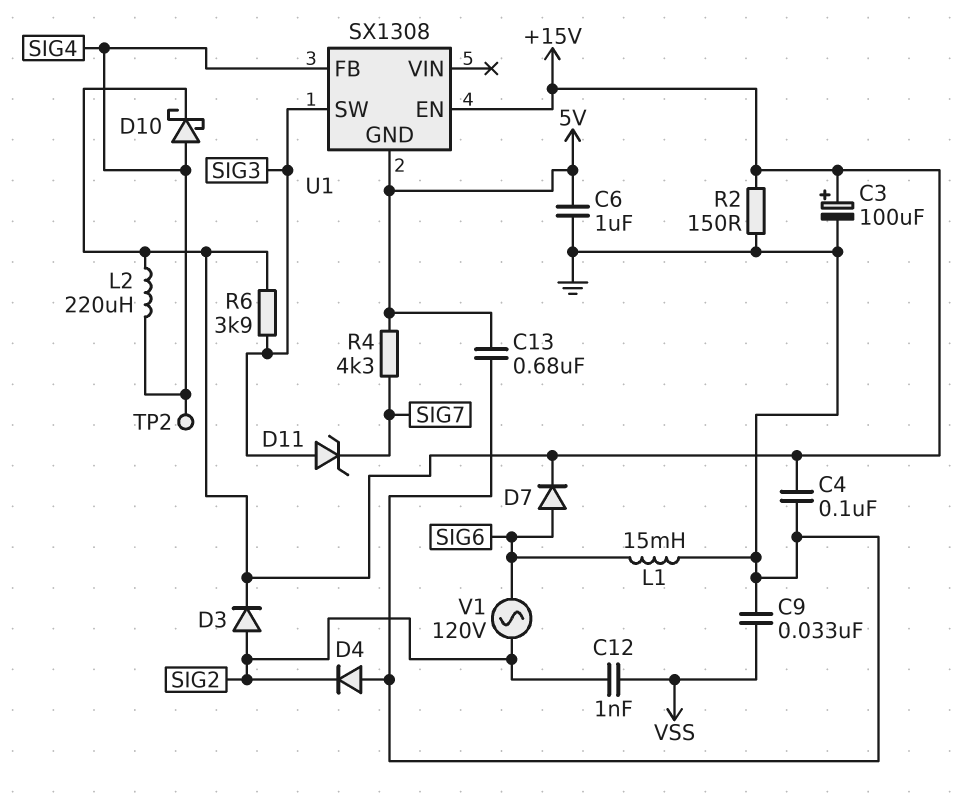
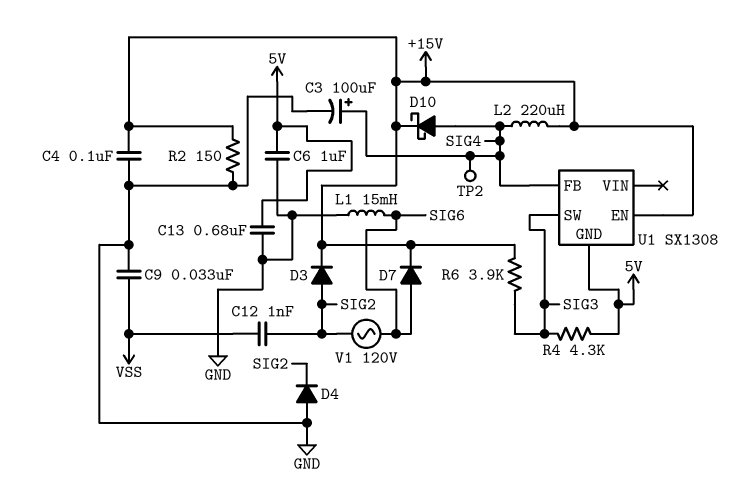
C3: 100uF (plus +15V, minus GND) -> 100uF (plus SIG4, minus GND)
D11: zener (A SIG3, K SIG7) -> none
R4: 4.3k (5V, SIG7) -> 4.3k (5V, SIG3)

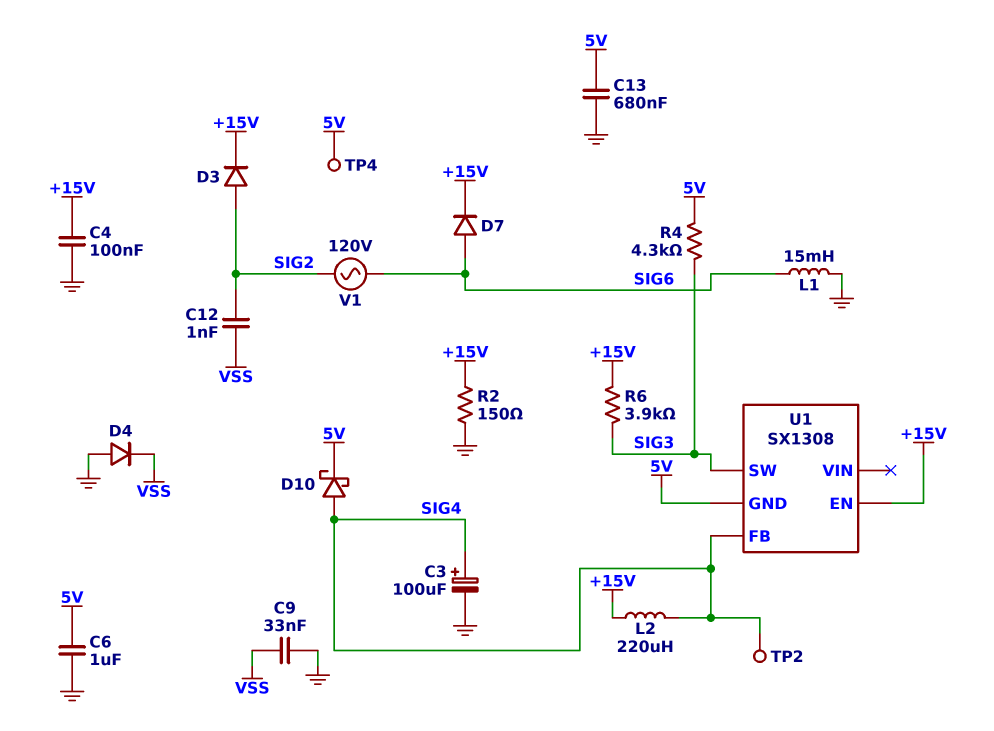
D4: diode (A GND, K SIG2) -> diode (A GND, K VSS)
D10: schottky (A SIG4, K +15V) -> schottky (A SIG4, K 5V)
TP4: none -> test point (5V)

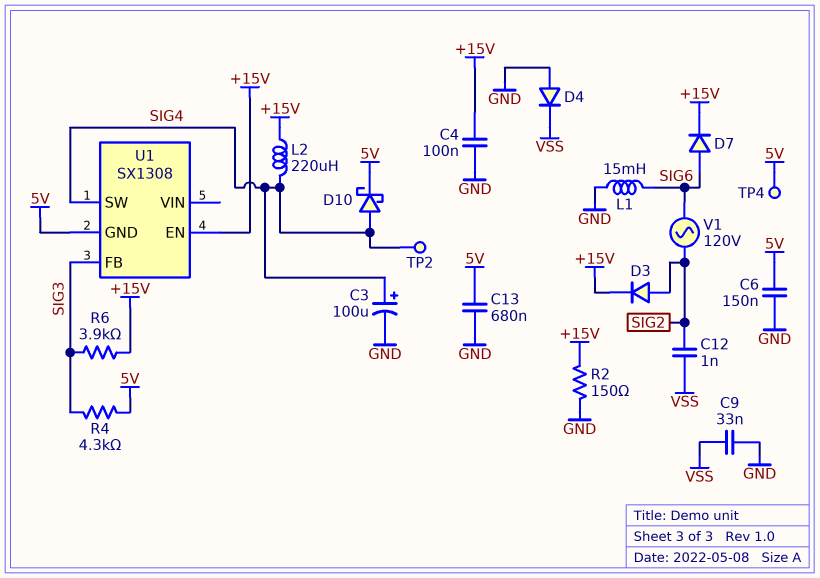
C6: 1uF (5V, GND) -> 150nF (5V, GND)
U1 pin FB: SIG4 -> SIG3
U1 pin SW: SIG3 -> SIG4

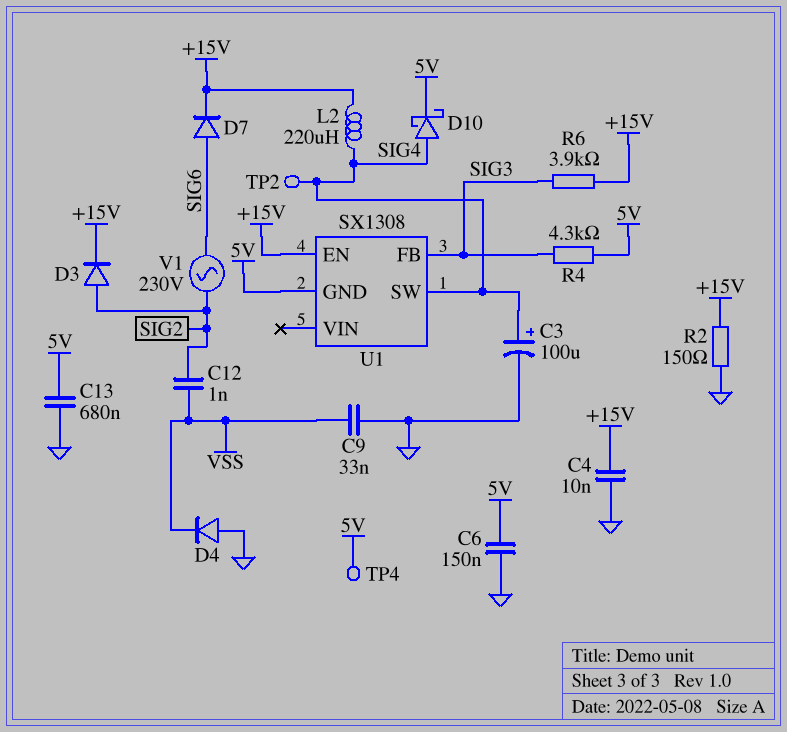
C4: 100nF (+15V, GND) -> 10nF (+15V, GND)
L1: 15mH (GND, SIG6) -> none
V1: AC 120V (SIG2, SIG6) -> AC 230V (SIG2, SIG6)

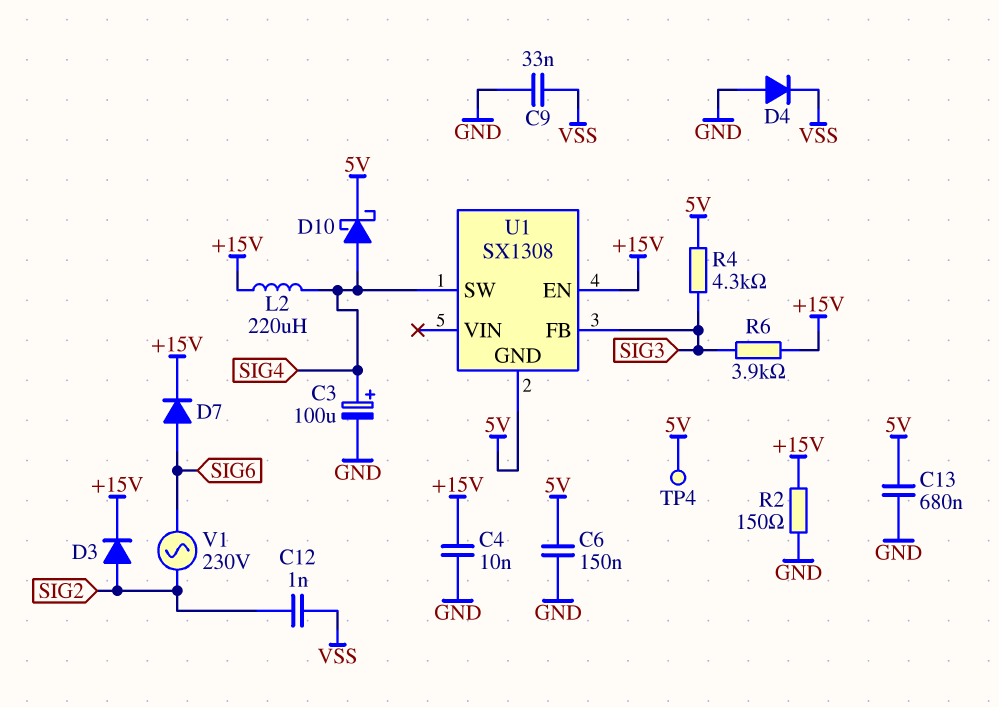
TP2: test point (SIG4) -> none

